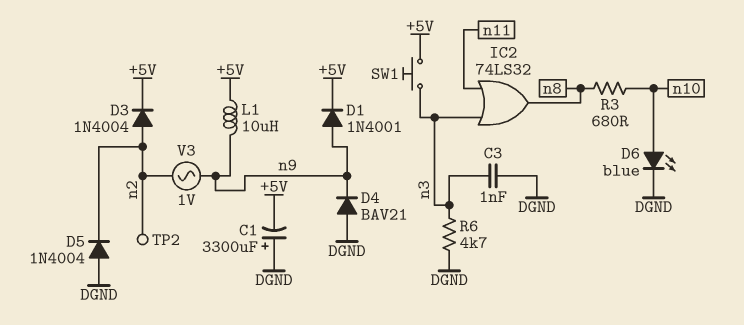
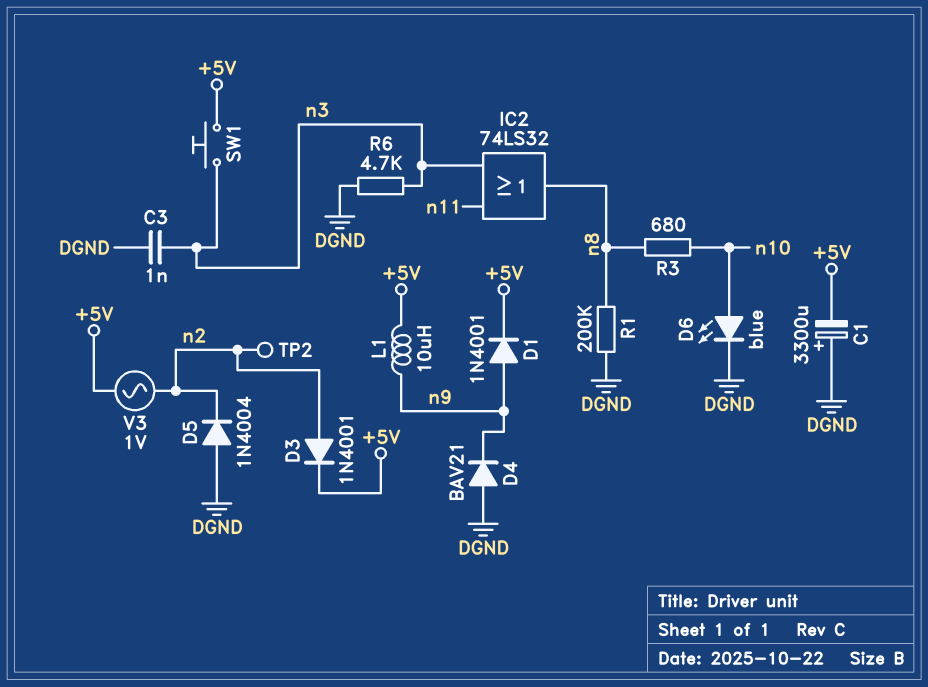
D3: diode 1N4004 (A n2, K +5V) -> diode 1N4001 (A n2, K +5V)
R1: none -> 200k (DGND, n8)
V3: AC 1V (n2, n9) -> AC 1V (+5V, n2)

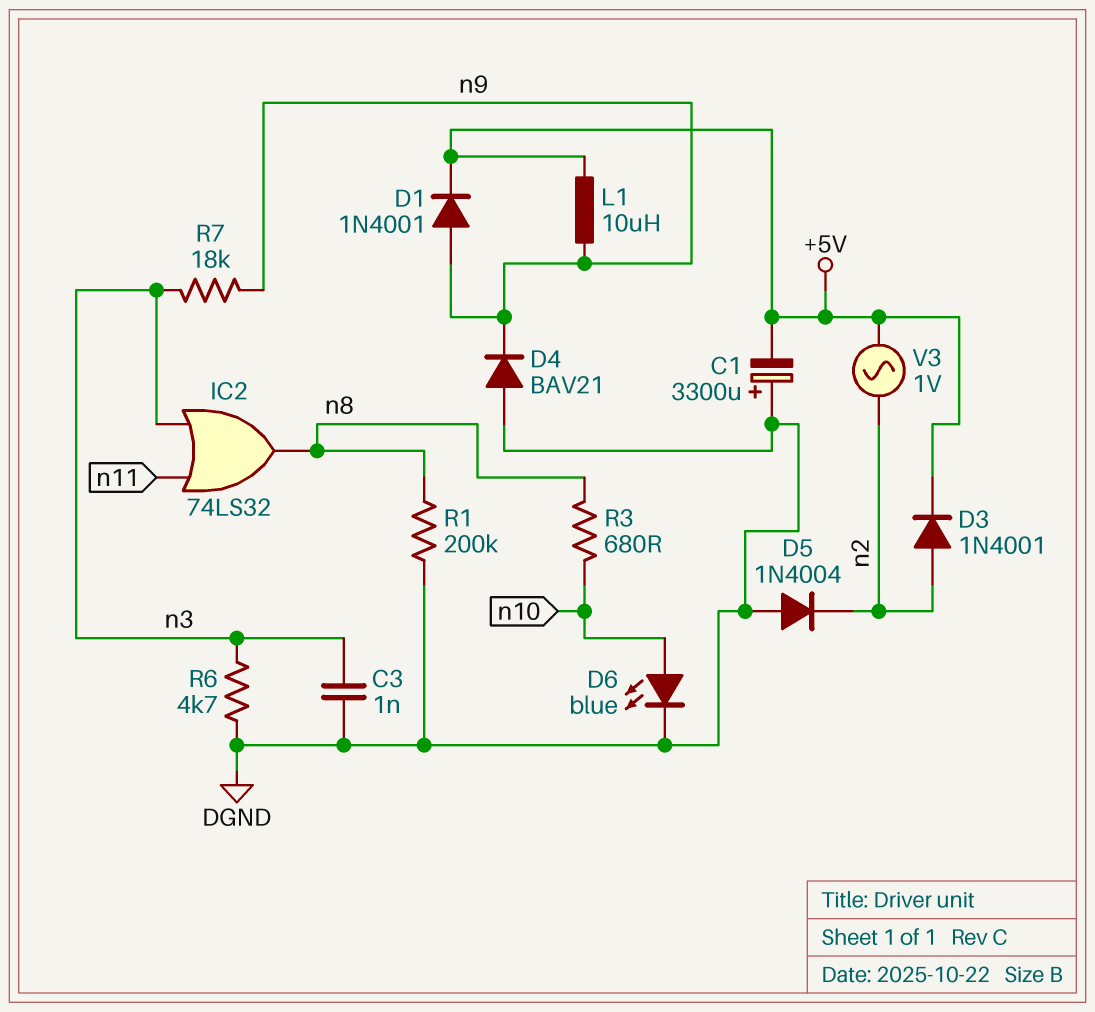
R7: none -> 18k (n3, n9)
SW1: button (+5V, n3) -> none
TP2: test point (n2) -> none

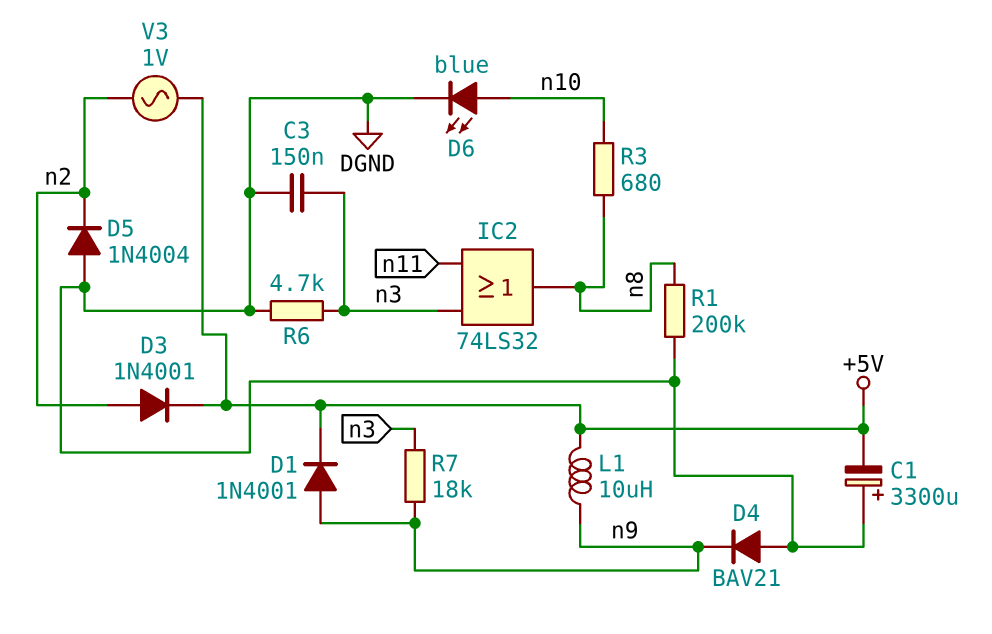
C3: 1nF (DGND, n3) -> 150nF (DGND, n3)

